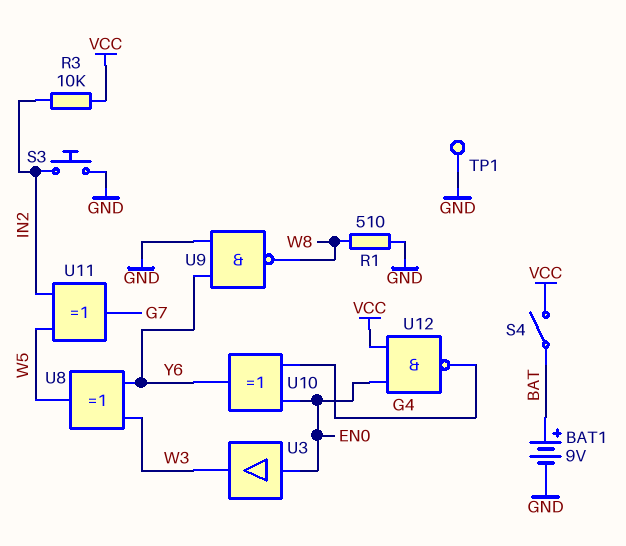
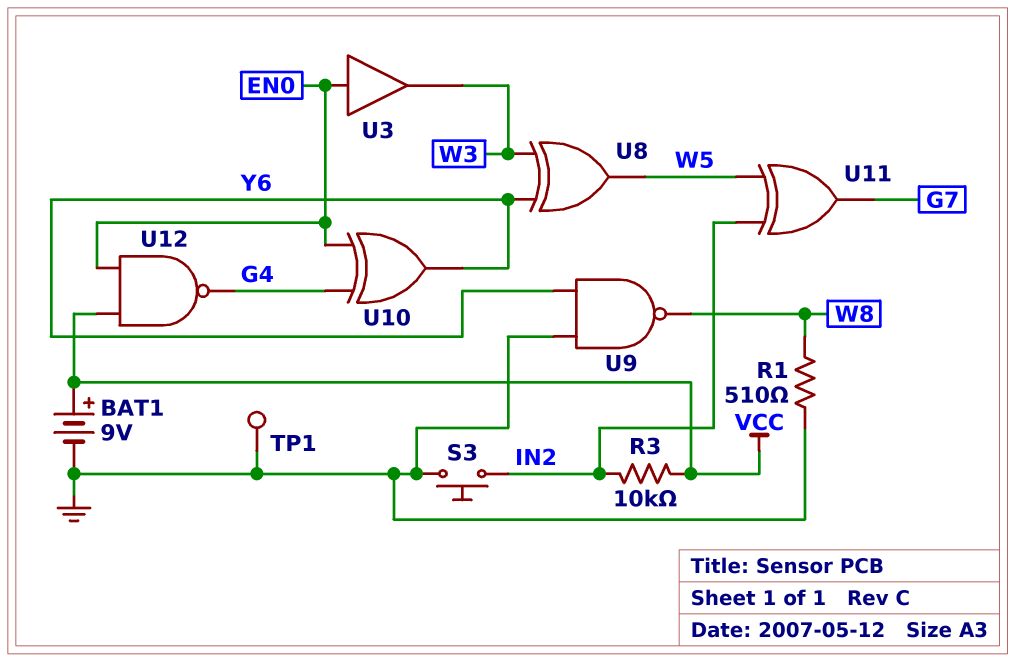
BAT1: 9V (plus BAT, minus GND) -> 9V (plus VCC, minus GND)
S4: switch (BAT, VCC) -> none

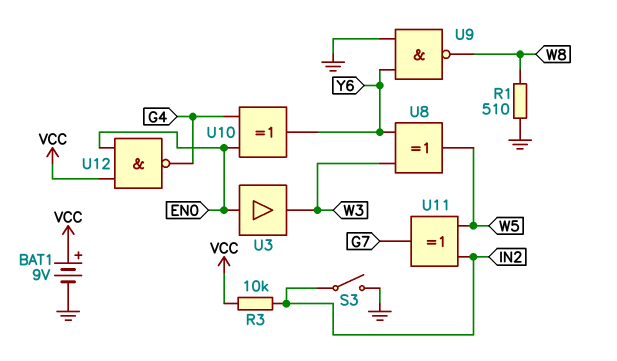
S3: button (GND, IN2) -> switch (GND, IN2)
TP1: test point (GND) -> none

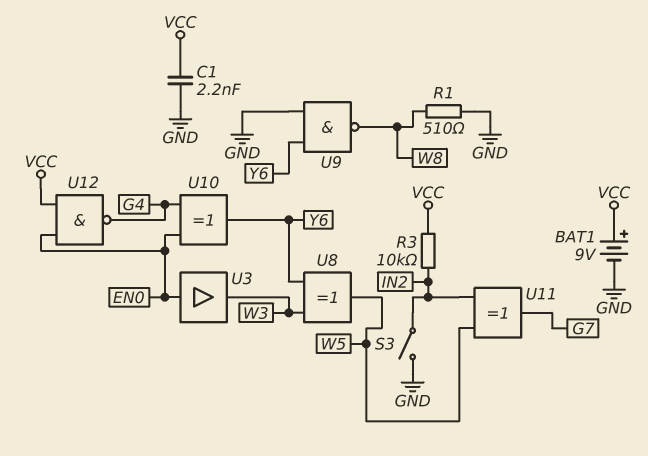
C1: none -> 2.2nF (GND, VCC)

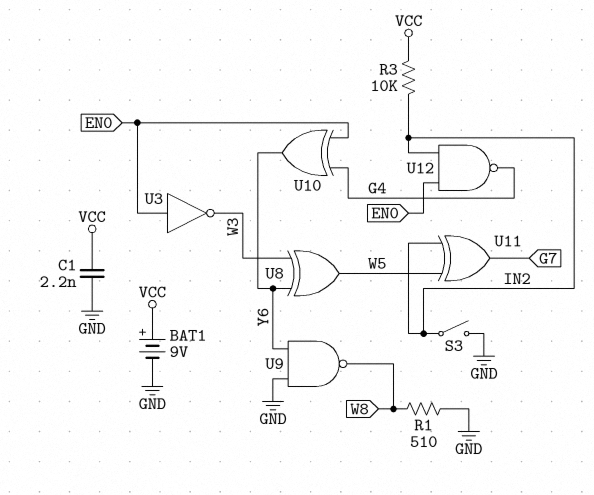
U3: buffer (in EN0, out W3) -> NOT (in EN0, out W3)
U12: NAND (in EN0, in VCC, out G4) -> NAND (in EN0, in IN2, out G4)

